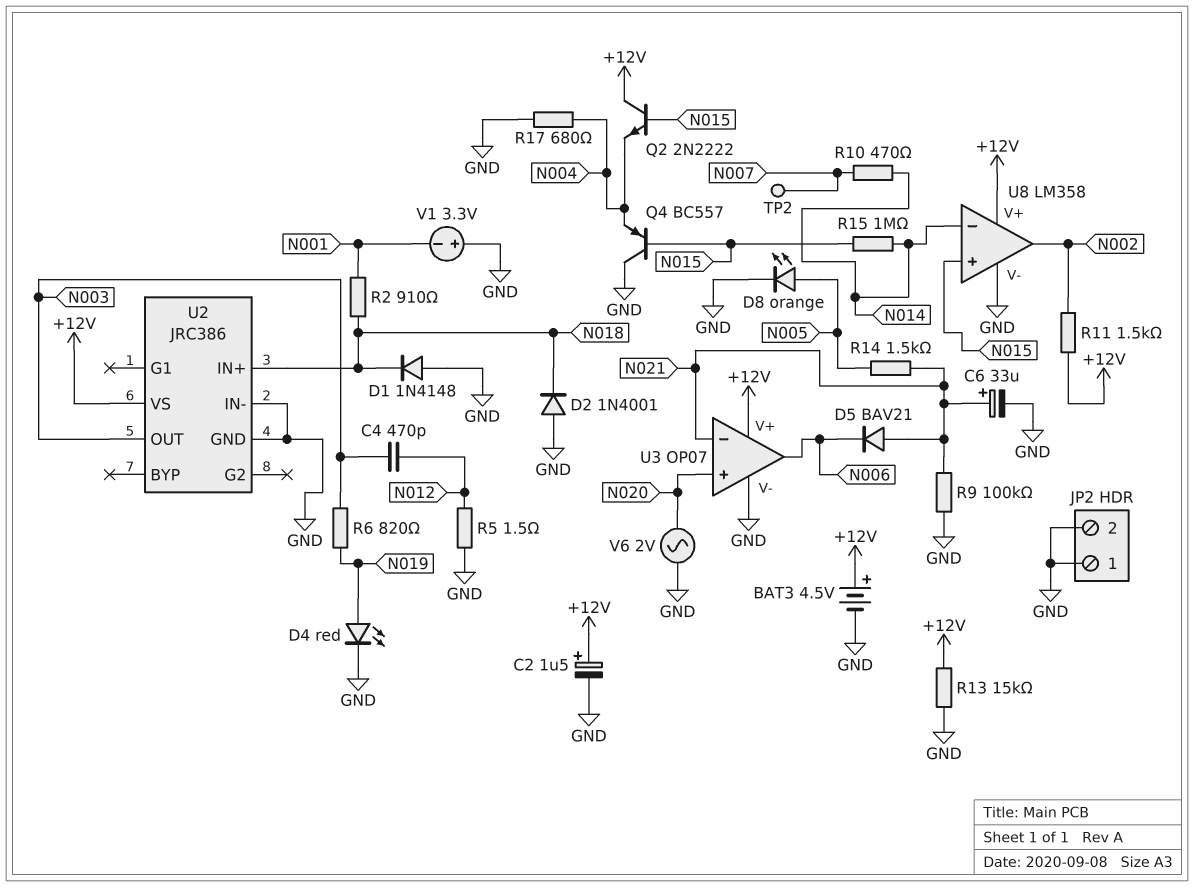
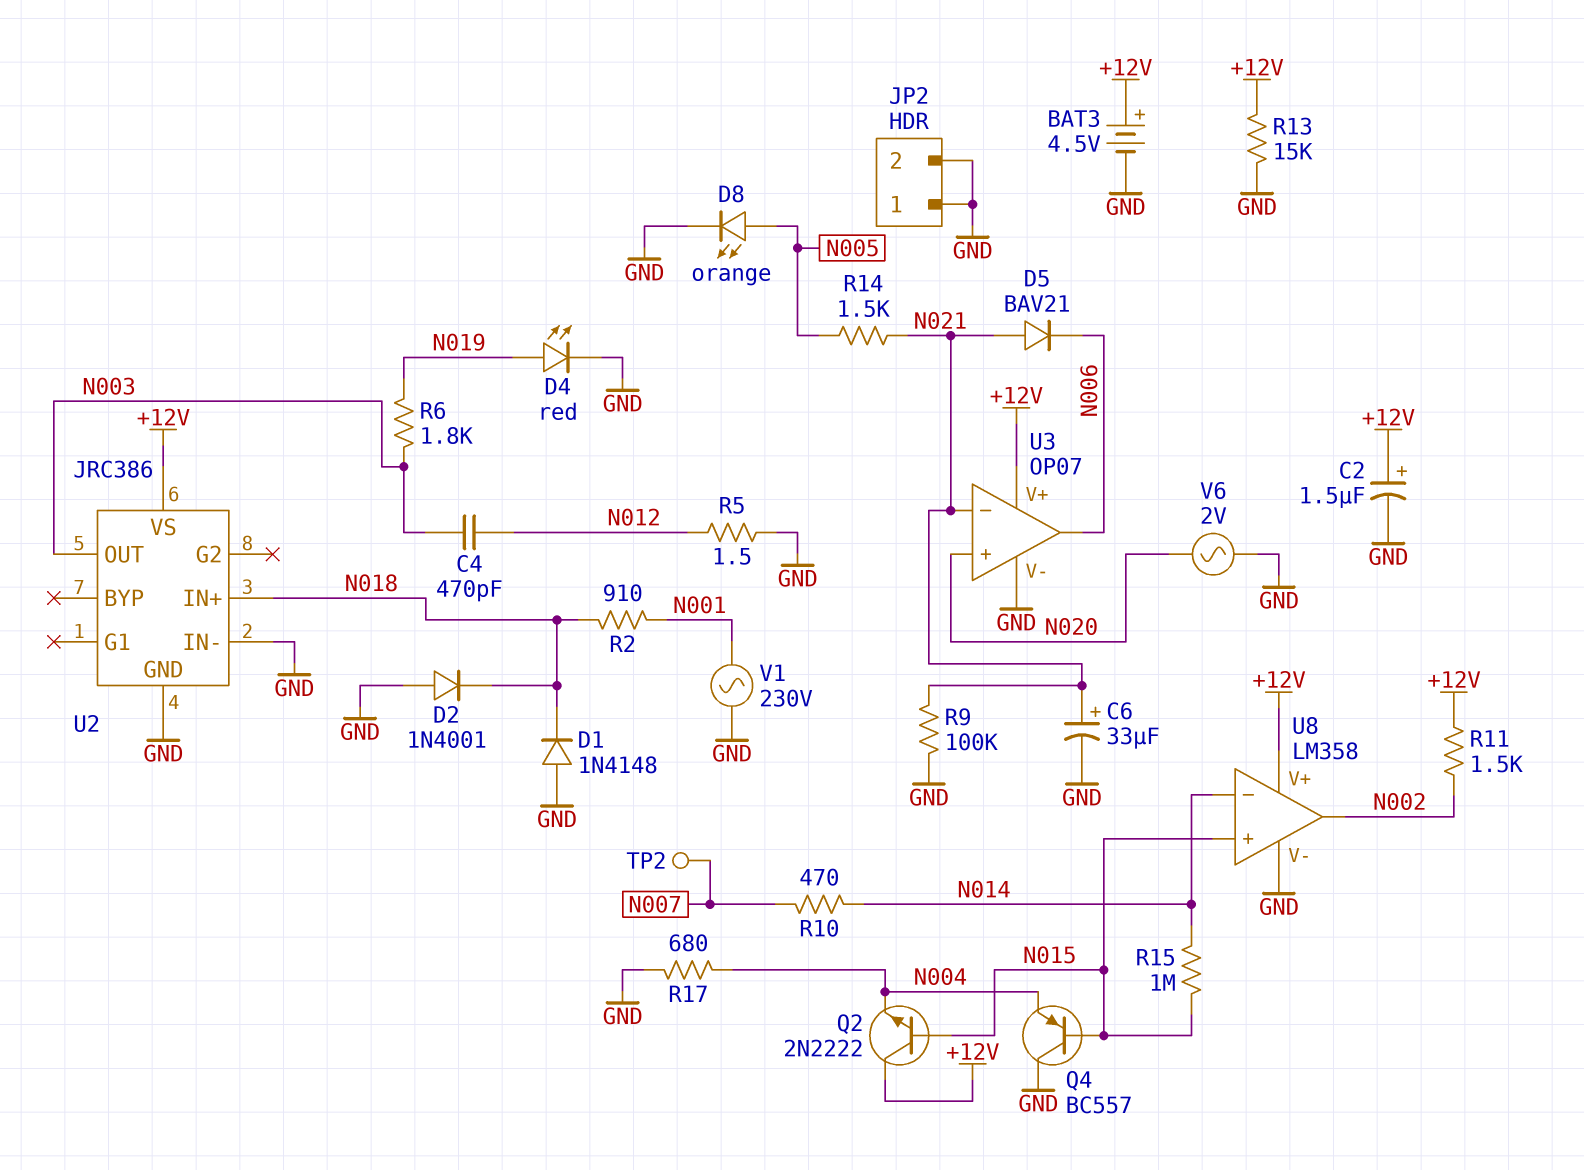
R6: 820 (N003, N019) -> 1.8k (N003, N019)
V1: 3.3V (plus GND, minus N001) -> AC 230V (GND, N001)

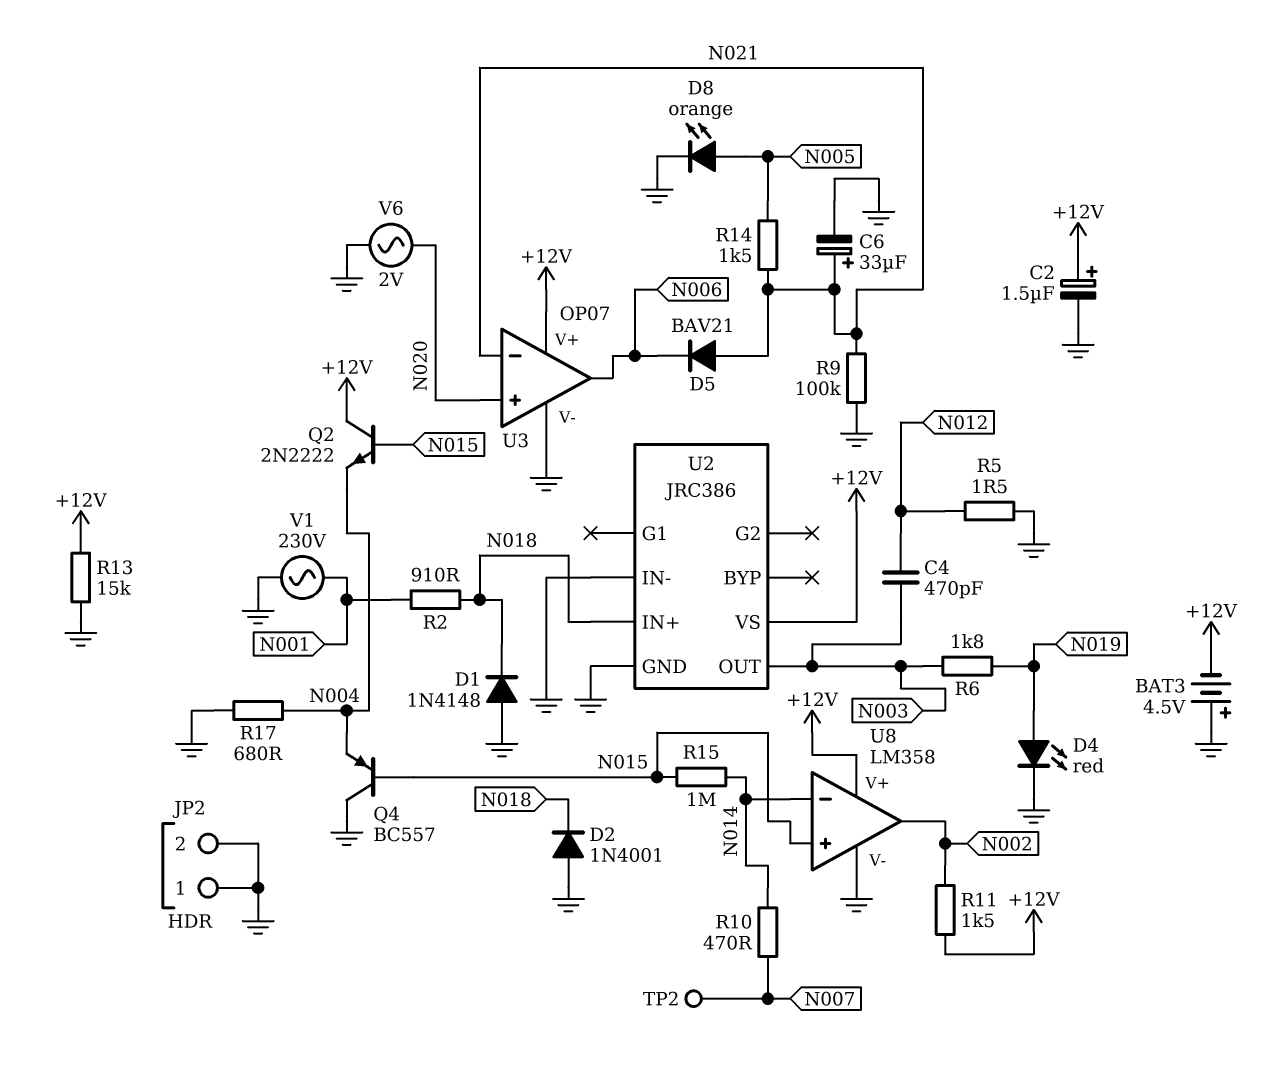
BAT3: 4.5V (plus +12V, minus GND) -> 4.5V (plus GND, minus +12V)

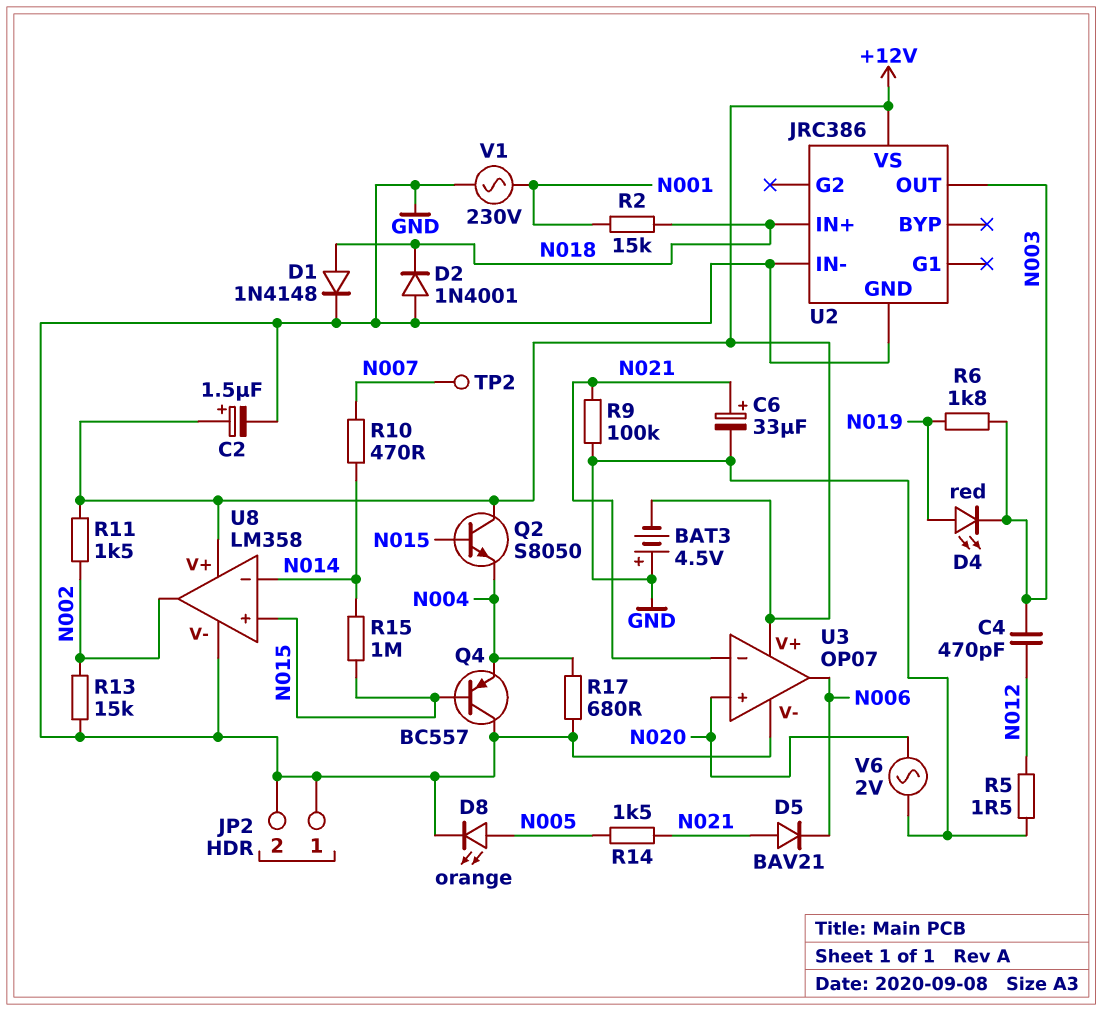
D1: diode 1N4148 (A GND, K N018) -> diode 1N4148 (A N018, K GND)
D4: LED red (A N019, K GND) -> LED red (A N019, K N003)
Q2: NPN 2N2222 (B N015, C +12V, E N004) -> NPN S8050 (B N015, C +12V, E N004)
R2: 910 (N001, N018) -> 15k (N001, N018)
R13: 15k (+12V, GND) -> 15k (GND, N002)

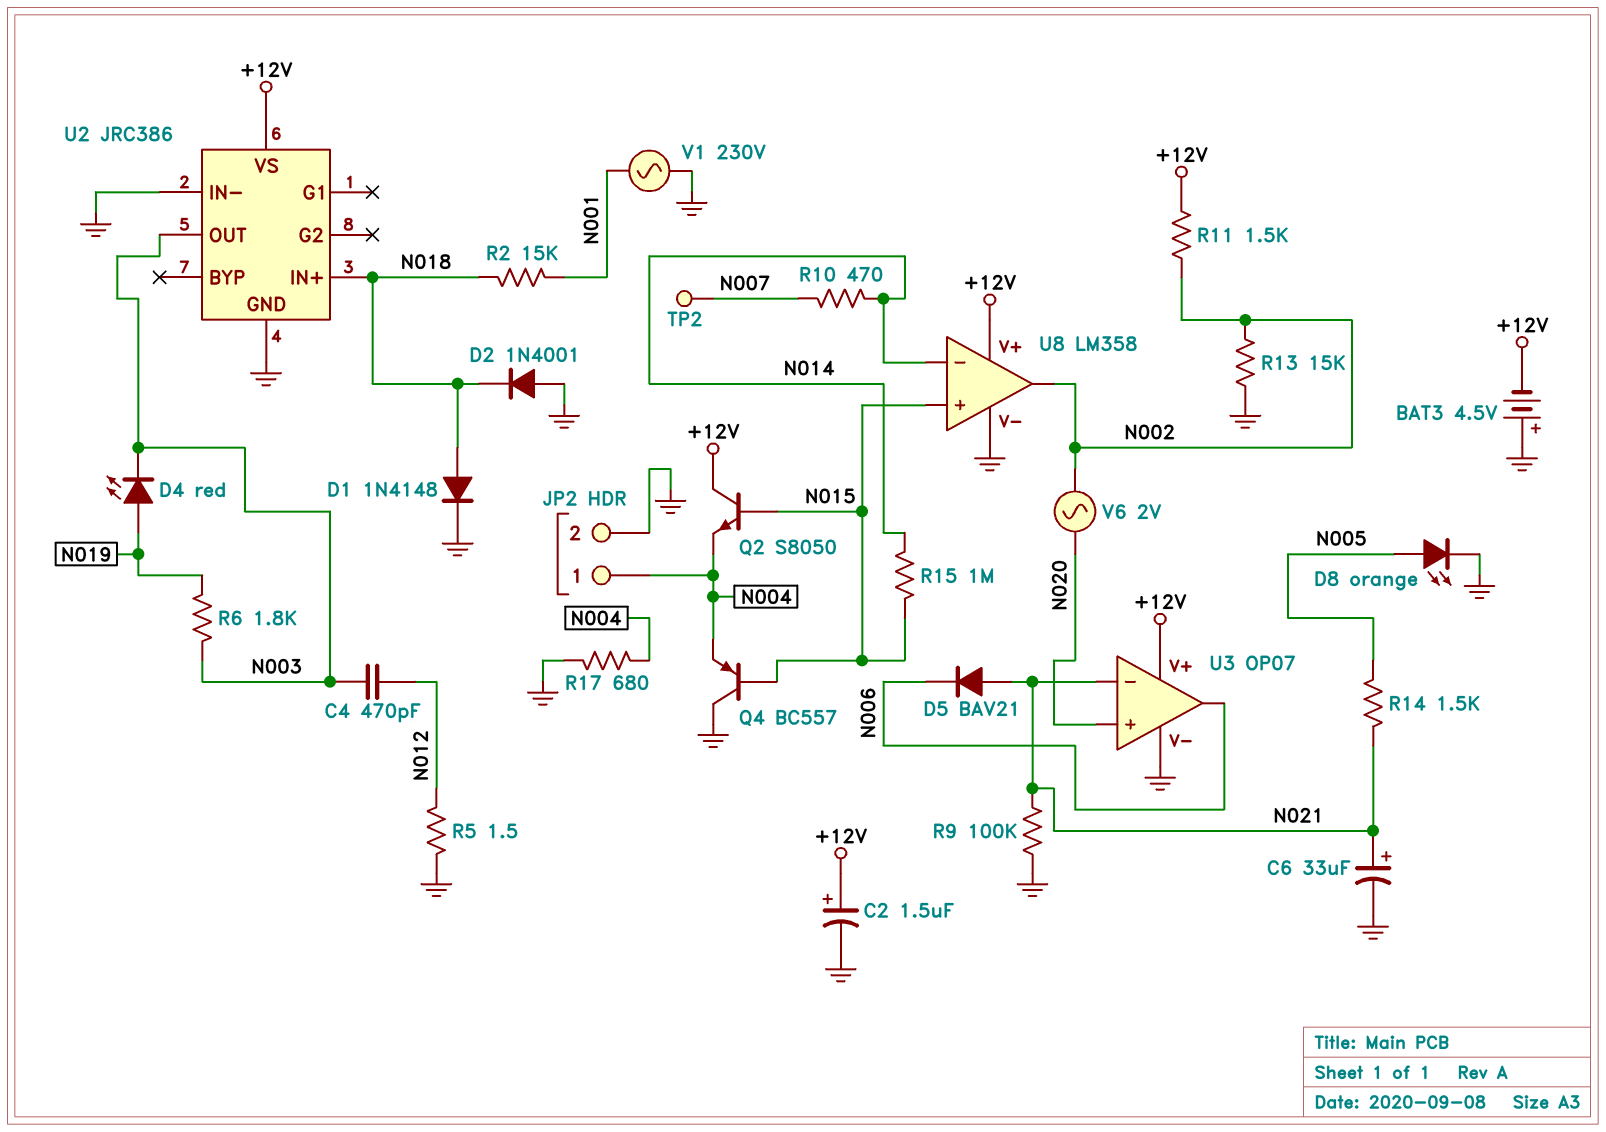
JP2 pin 1: GND -> N004
V6: AC 2V (GND, N020) -> AC 2V (N002, N020)

